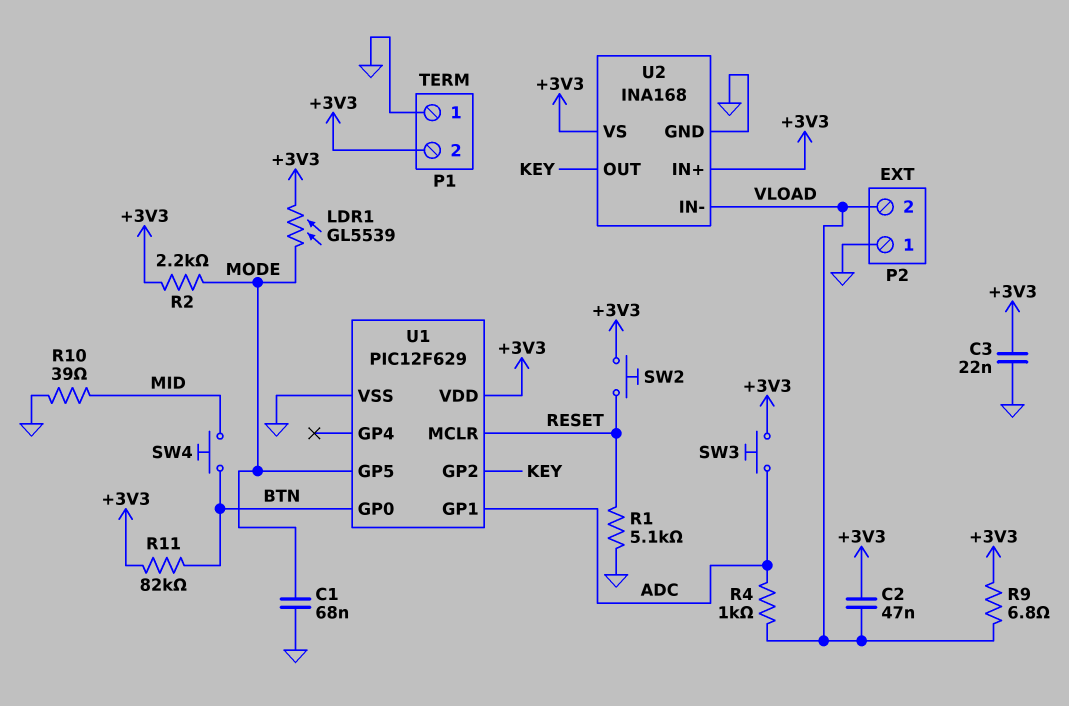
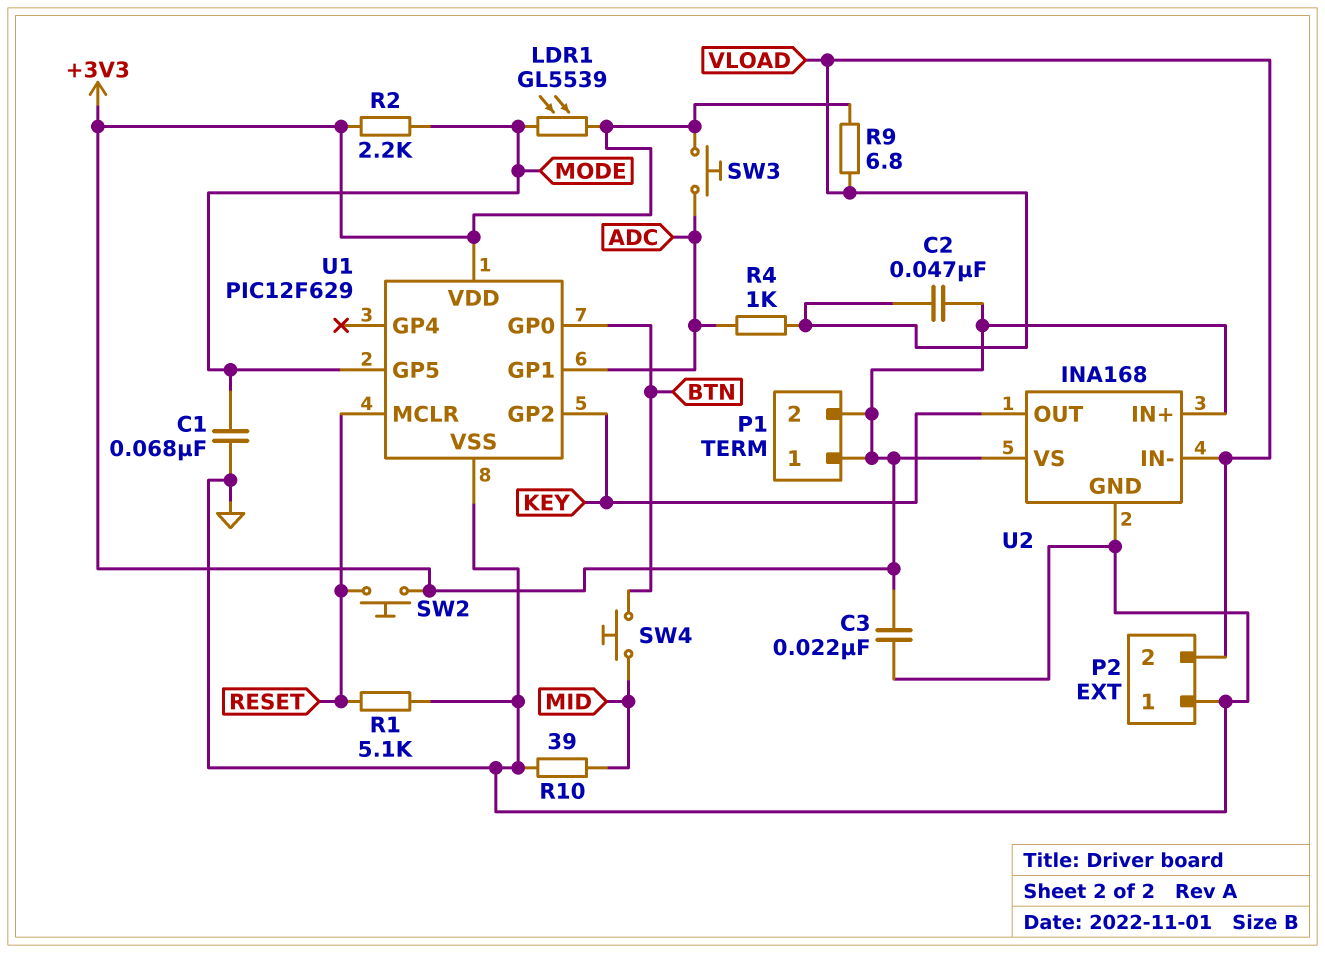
P1 pin 1: GND -> +3V3
R11: 82k (+3V3, BTN) -> none

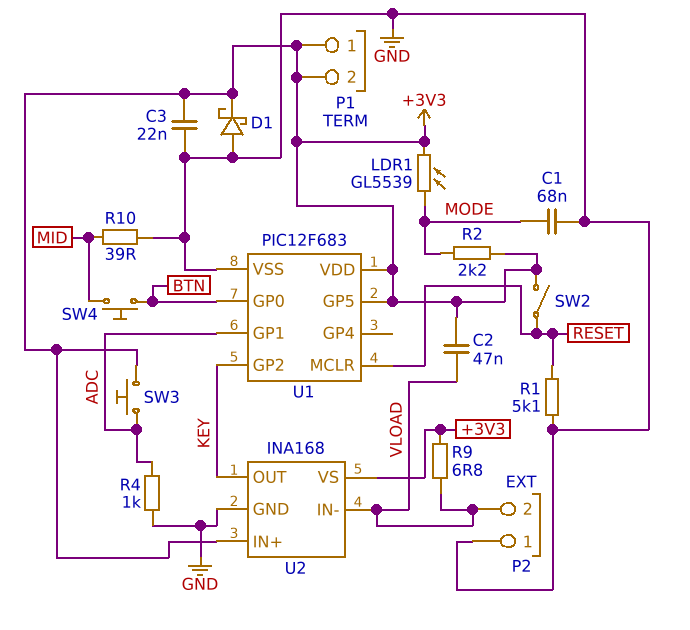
D1: none -> schottky (A GND, K +3V3)
R4: 1k (ADC, VLOAD) -> 1k (ADC, GND)
SW2: button (+3V3, RESET) -> switch (+3V3, RESET)
U1: PIC12F629 -> PIC12F683
U1 pin GP5: MODE -> +3V3

